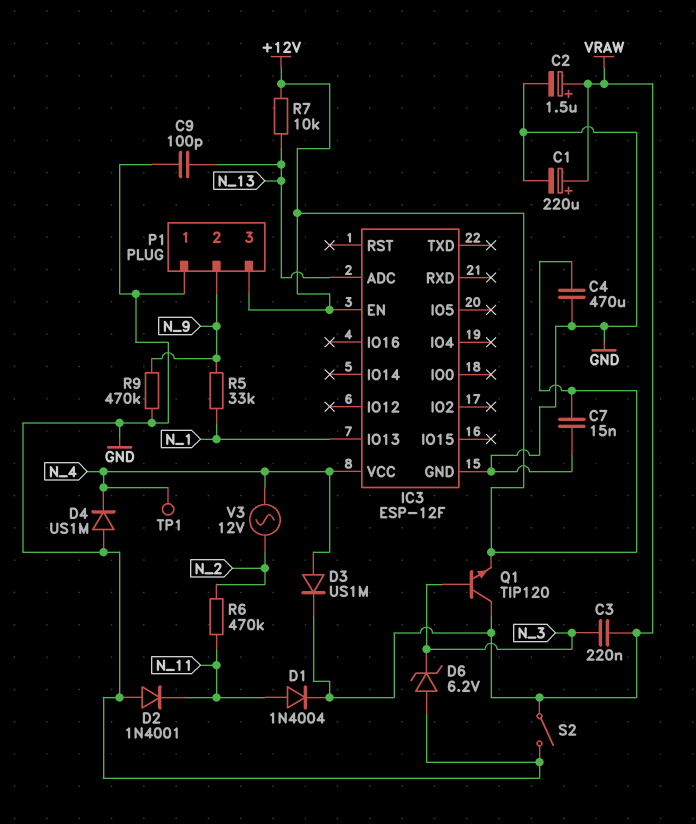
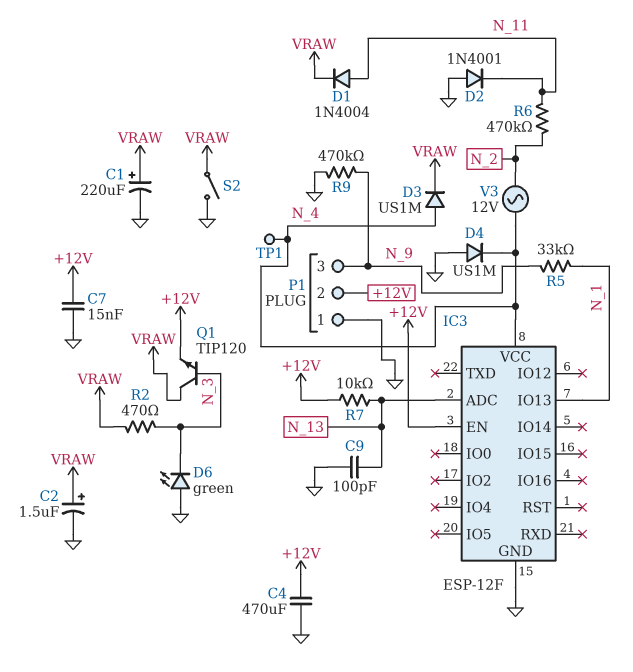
C3: 220nF (N_3, VRAW) -> none
D6: zener 6.2V (A GND, K N_3) -> LED green (A GND, K N_3)
P1 pin 2: N_9 -> +12V
P1 pin 3: +12V -> N_9
R2: none -> 470 (N_3, VRAW)

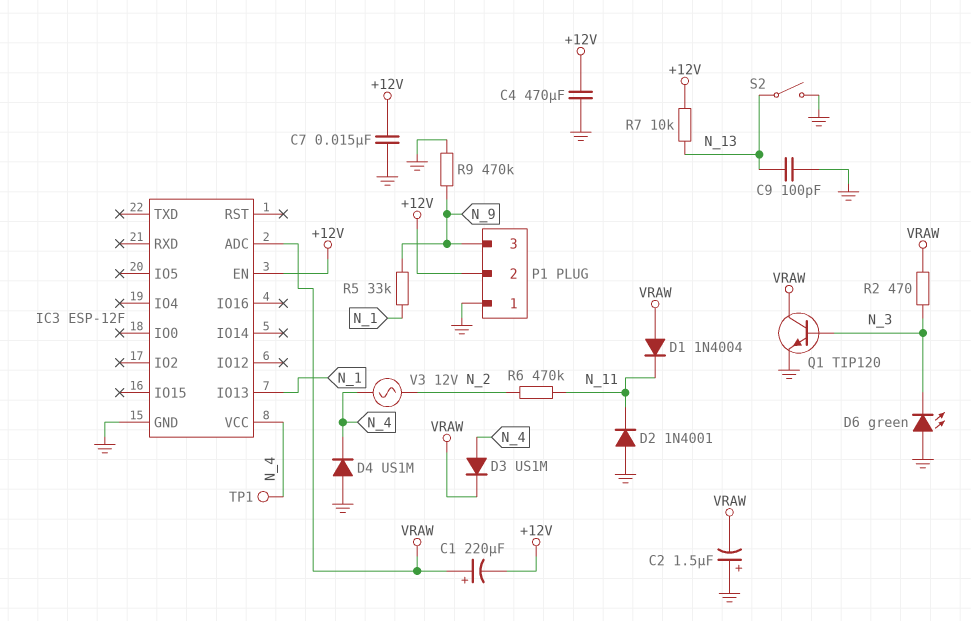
C1: 220uF (plus VRAW, minus GND) -> 220uF (plus VRAW, minus +12V)
C2: 1.5uF (plus VRAW, minus GND) -> 1.5uF (plus GND, minus VRAW)
D1: diode 1N4004 (A N_11, K VRAW) -> diode 1N4004 (A VRAW, K N_11)
IC3 pin ADC: N_13 -> VRAW
Q1: NPN TIP120 (B N_3, C VRAW, E +12V) -> NPN TIP120 (B N_3, C VRAW, E GND)
S2: switch (GND, VRAW) -> switch (GND, N_13)

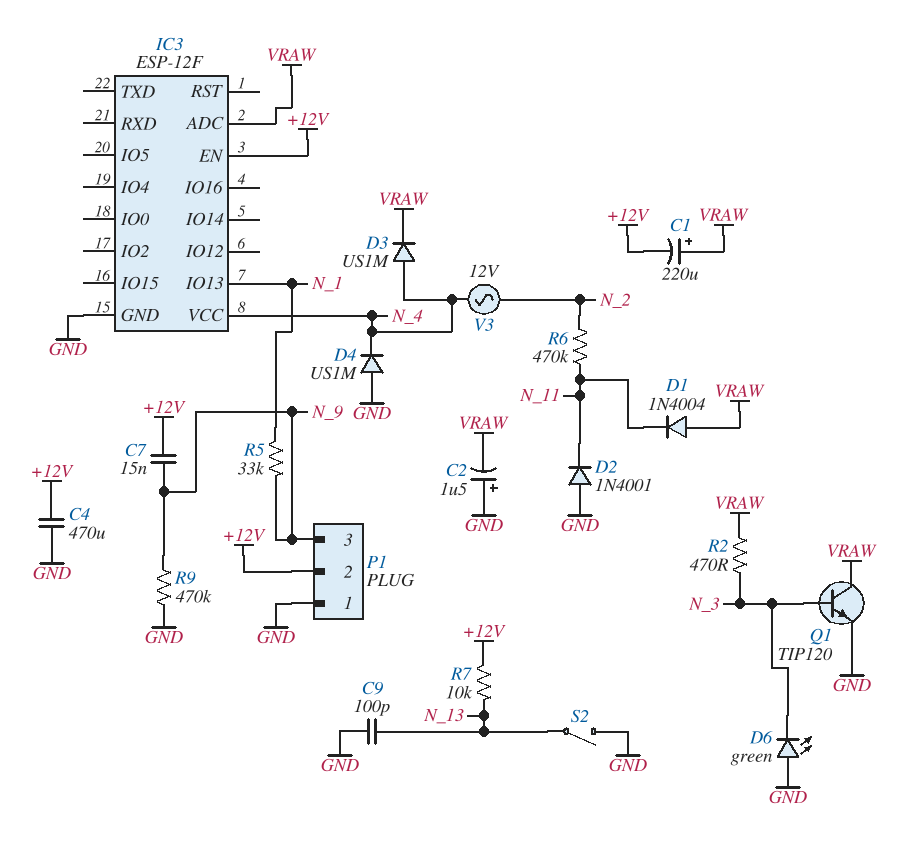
C7: 15nF (+12V, GND) -> 15nF (+12V, N_9)
TP1: test point (N_4) -> none

